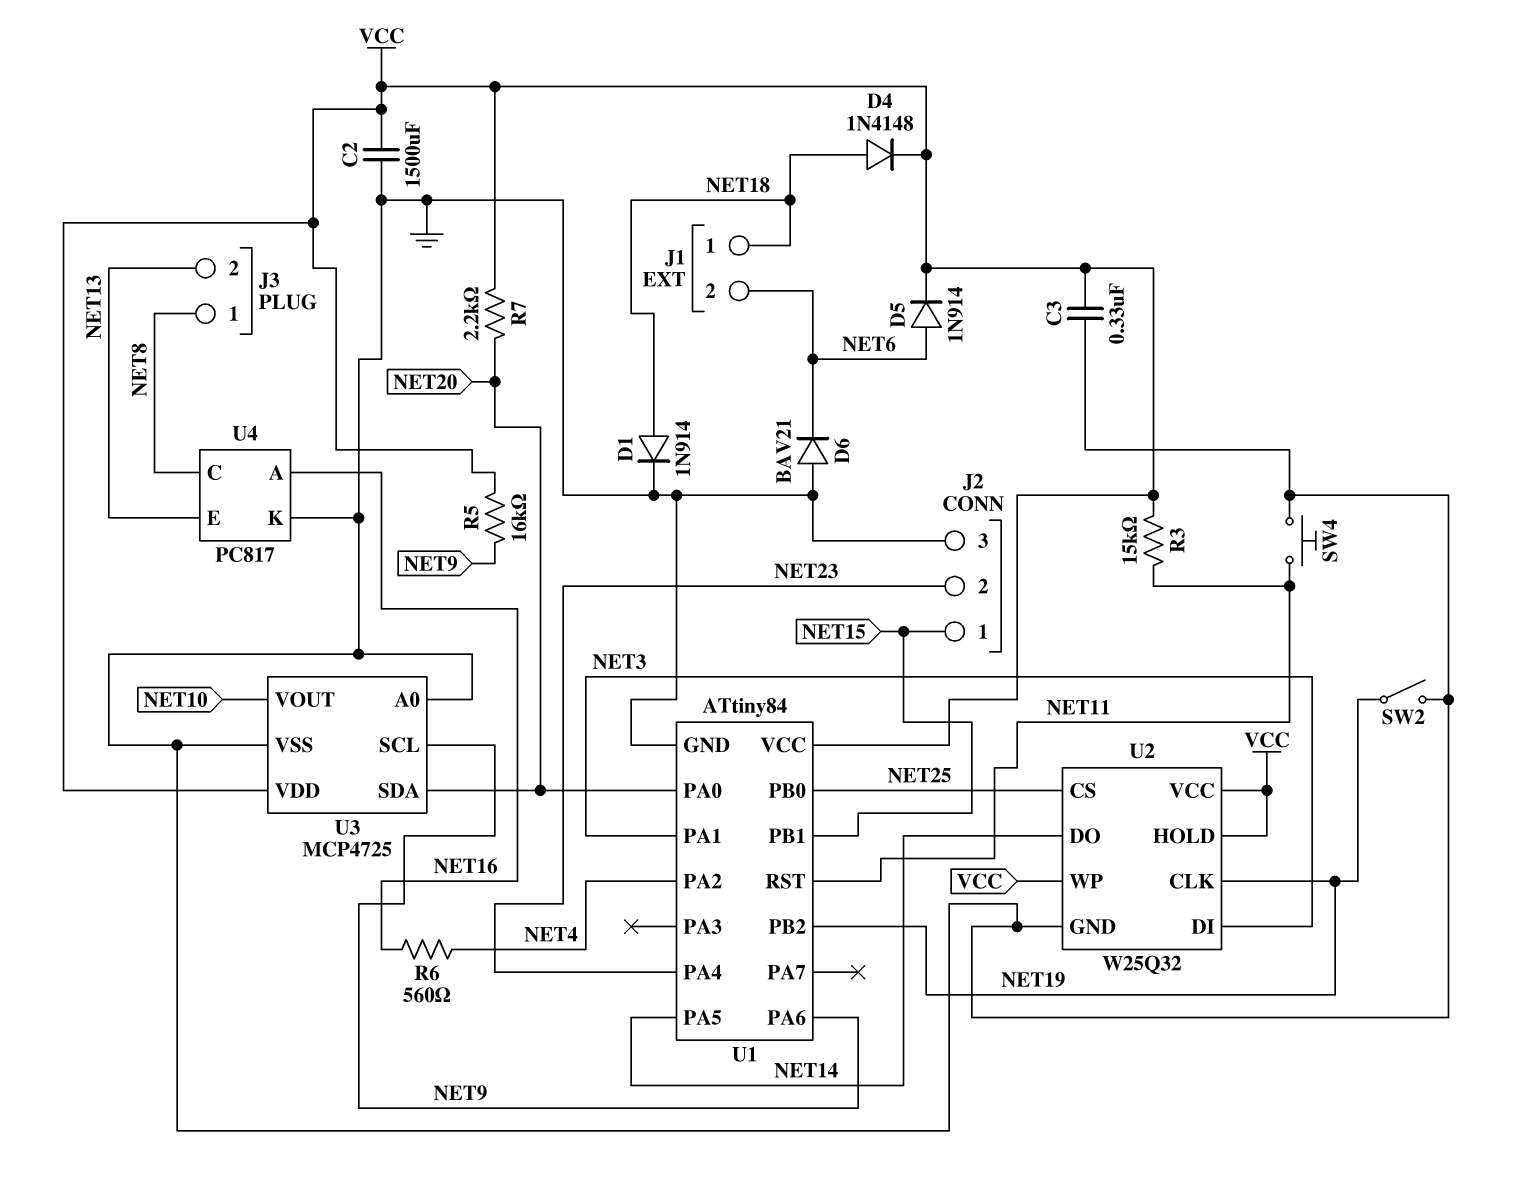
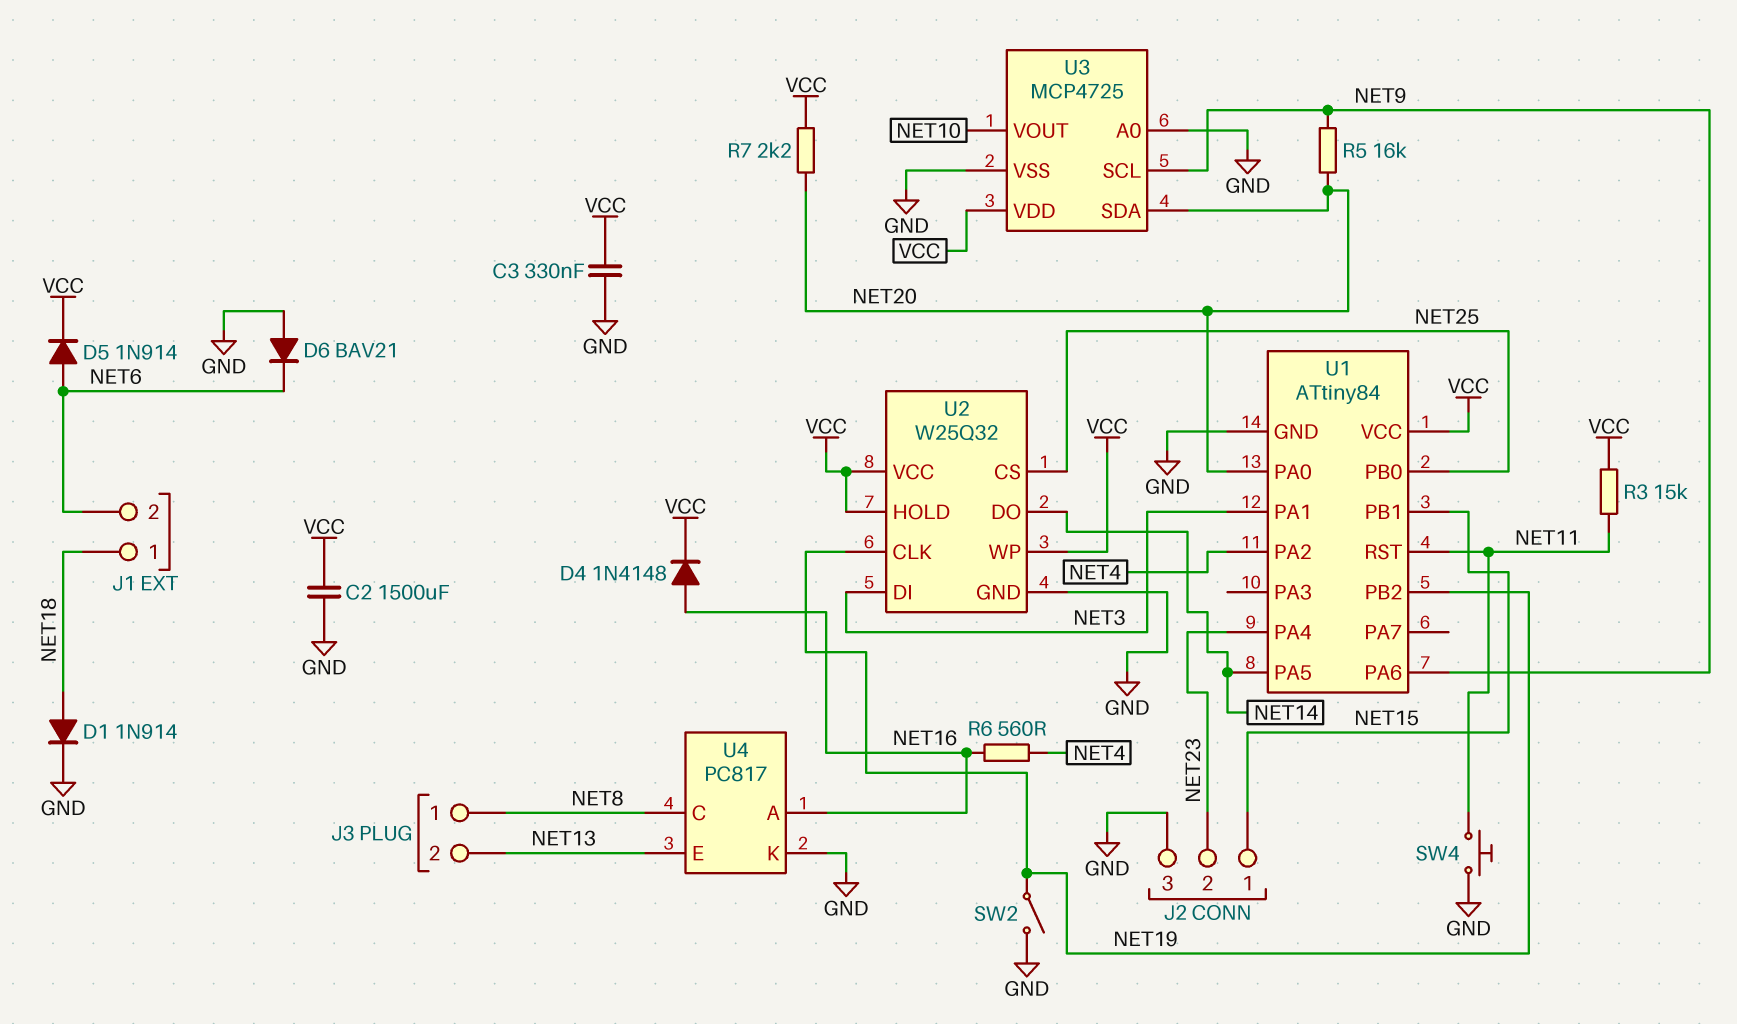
D4: diode 1N4148 (A NET18, K VCC) -> diode 1N4148 (A NET16, K VCC)
R5: 16k (NET9, VCC) -> 16k (NET9, NET20)

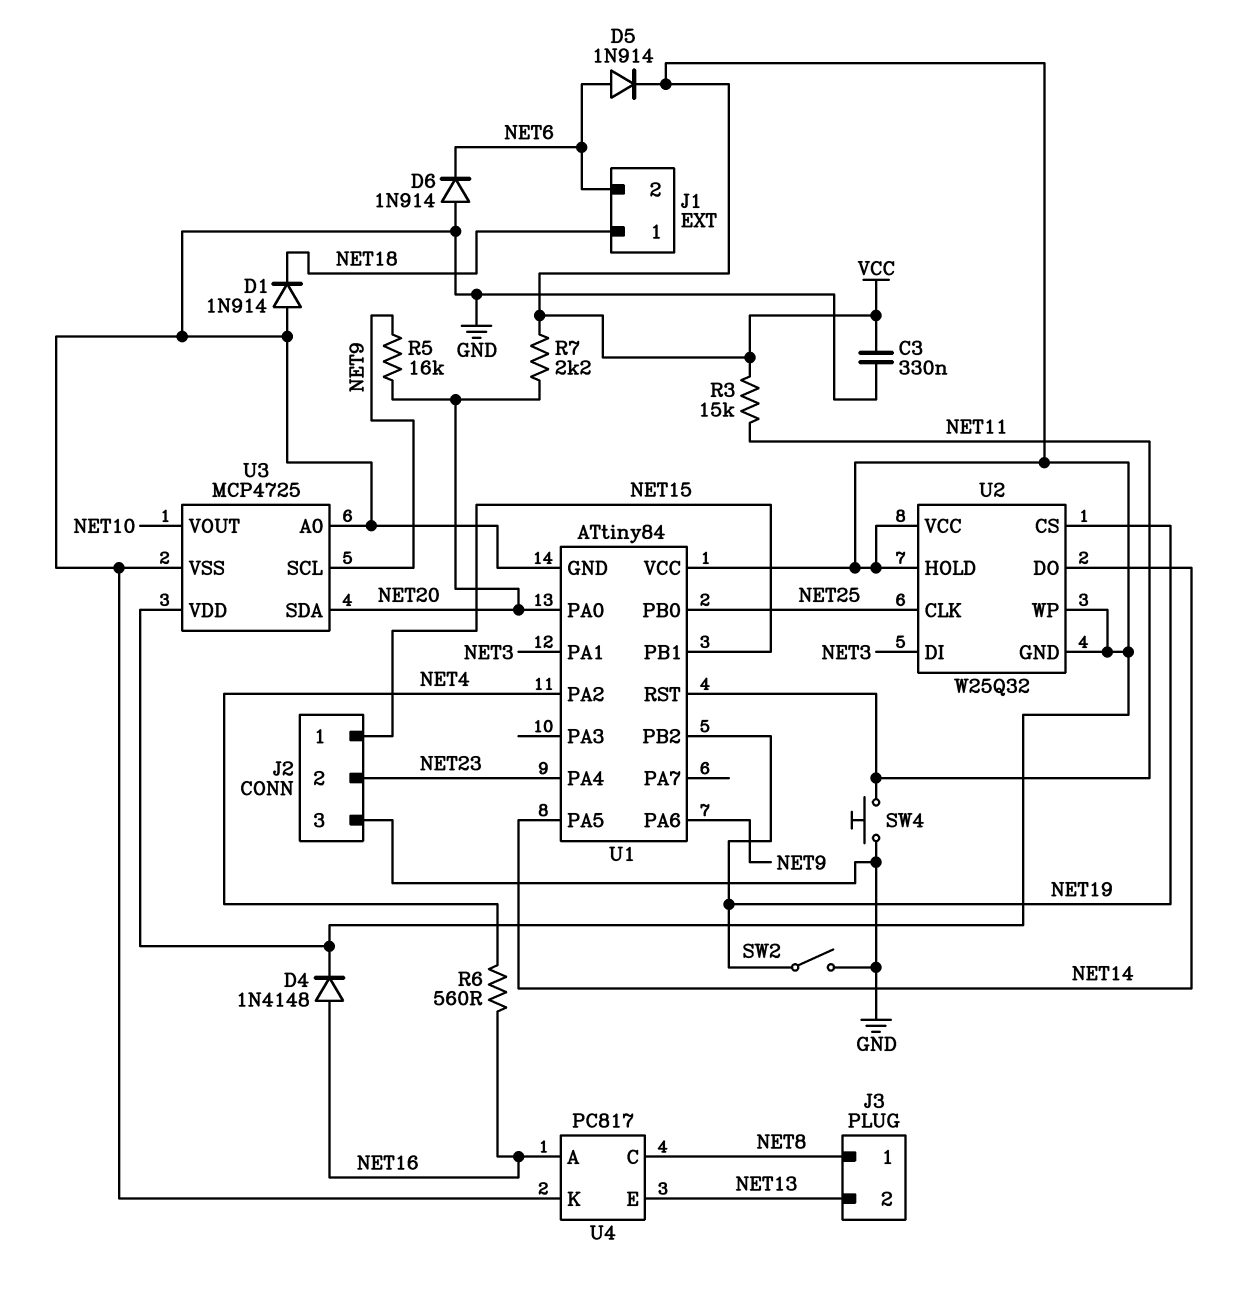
C2: 1500uF (GND, VCC) -> none
D1: diode 1N914 (A NET18, K GND) -> diode 1N914 (A GND, K NET18)
D6: diode BAV21 (A GND, K NET6) -> diode 1N914 (A GND, K NET6)
U2 pin CLK: NET19 -> NET25
U2 pin CS: NET25 -> NET19
U2 pin GND: GND -> VCC

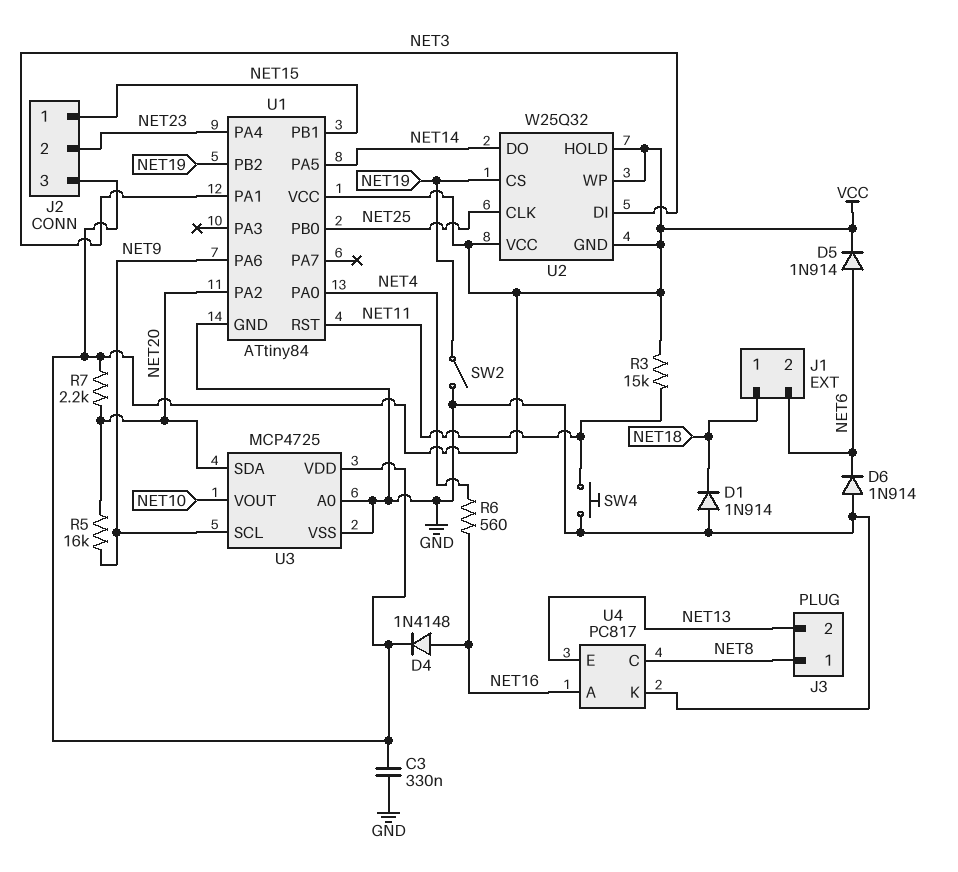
J2 pin 3: GND -> VCC
U1 pin PA0: NET20 -> NET4
U1 pin PA2: NET4 -> NET20

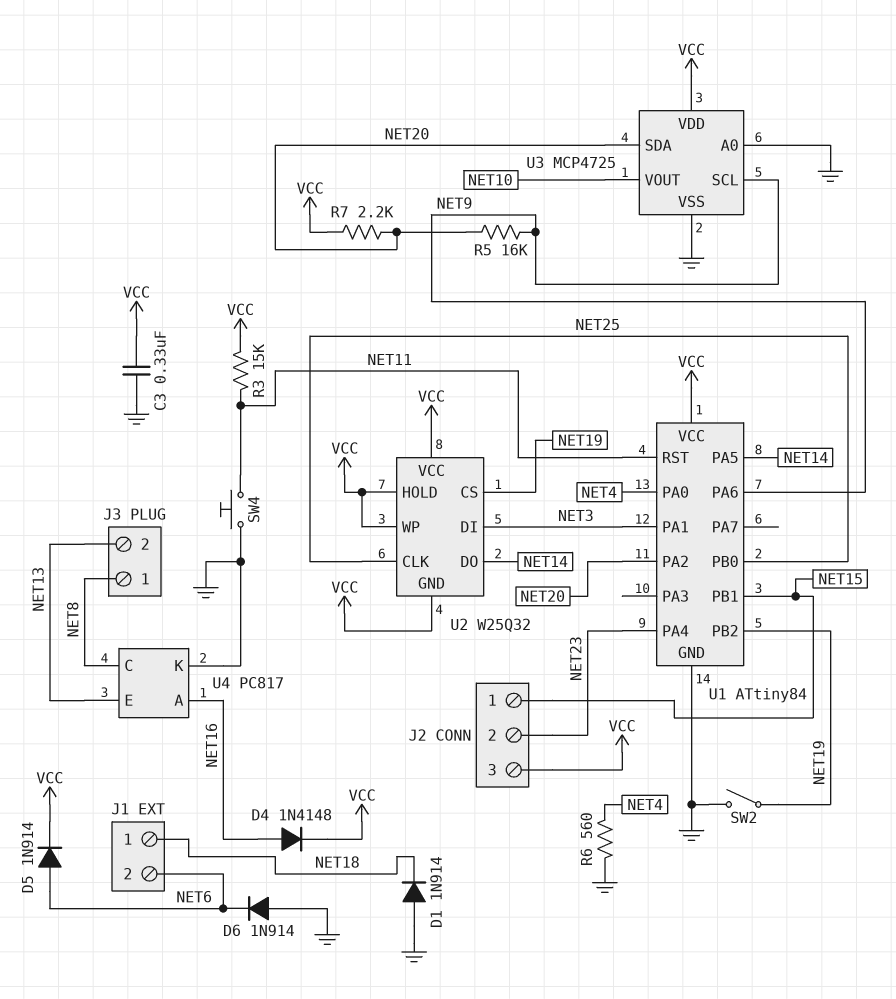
R6: 560 (NET4, NET16) -> 560 (GND, NET4)

